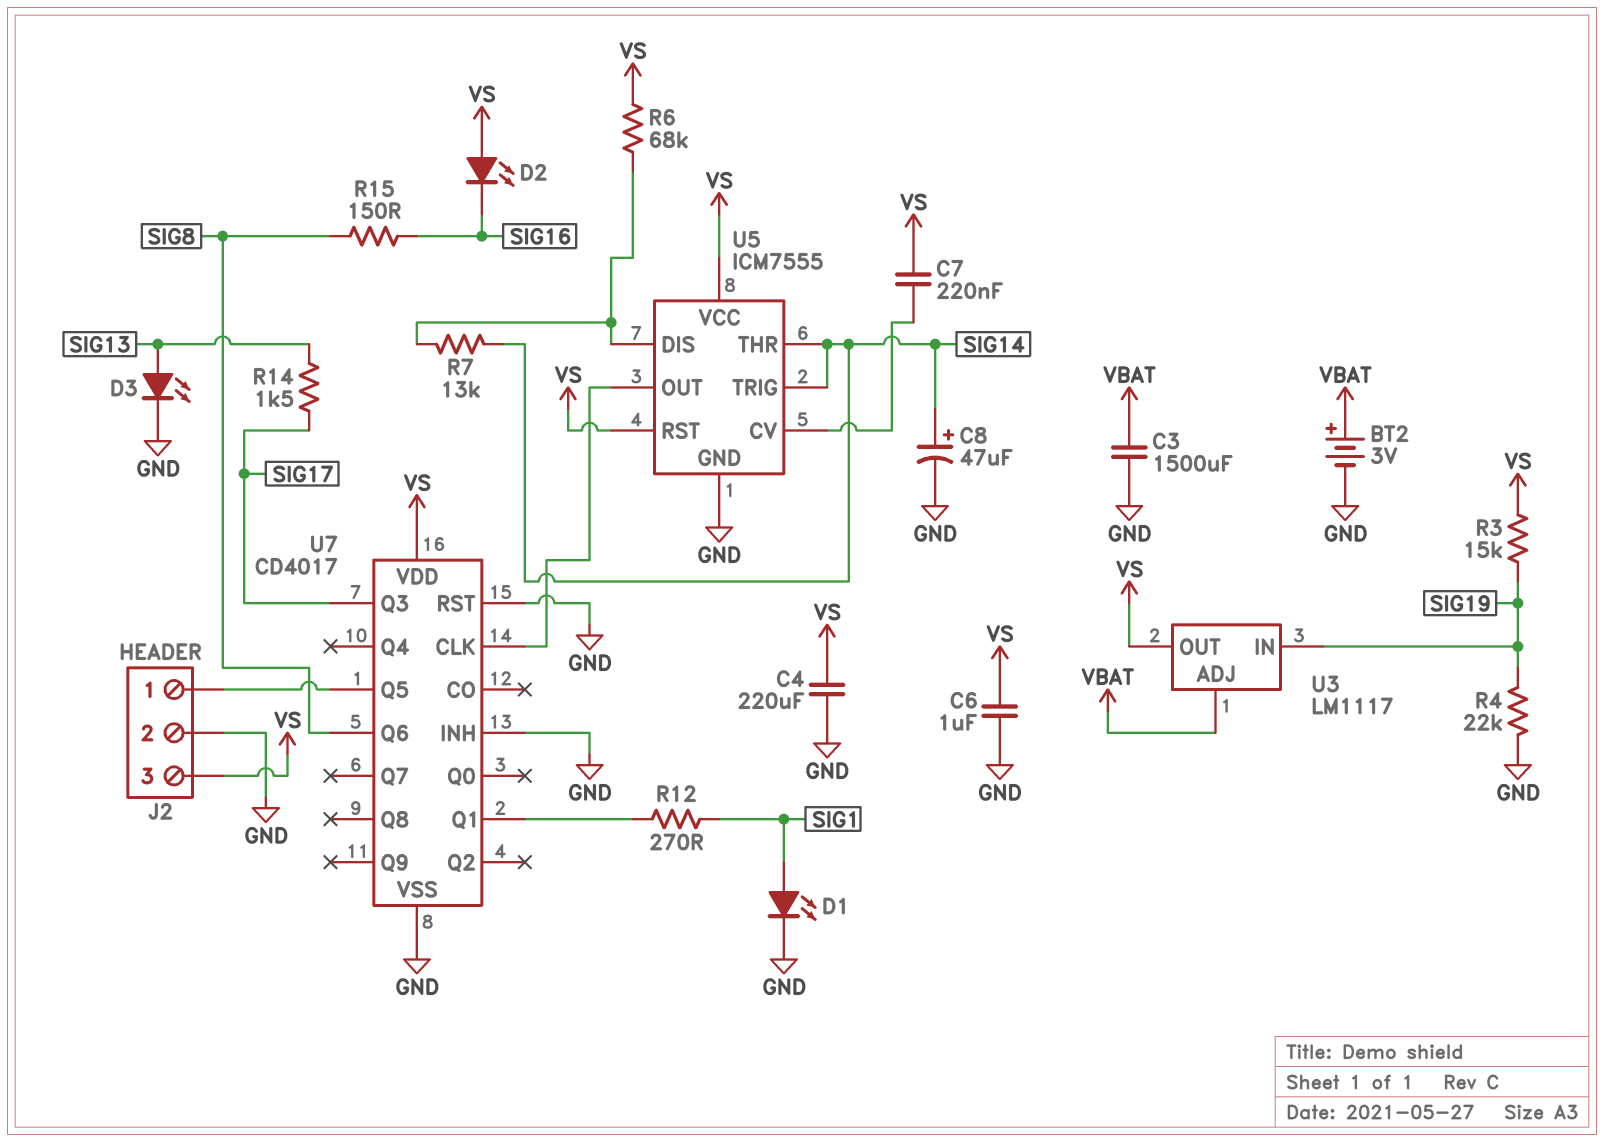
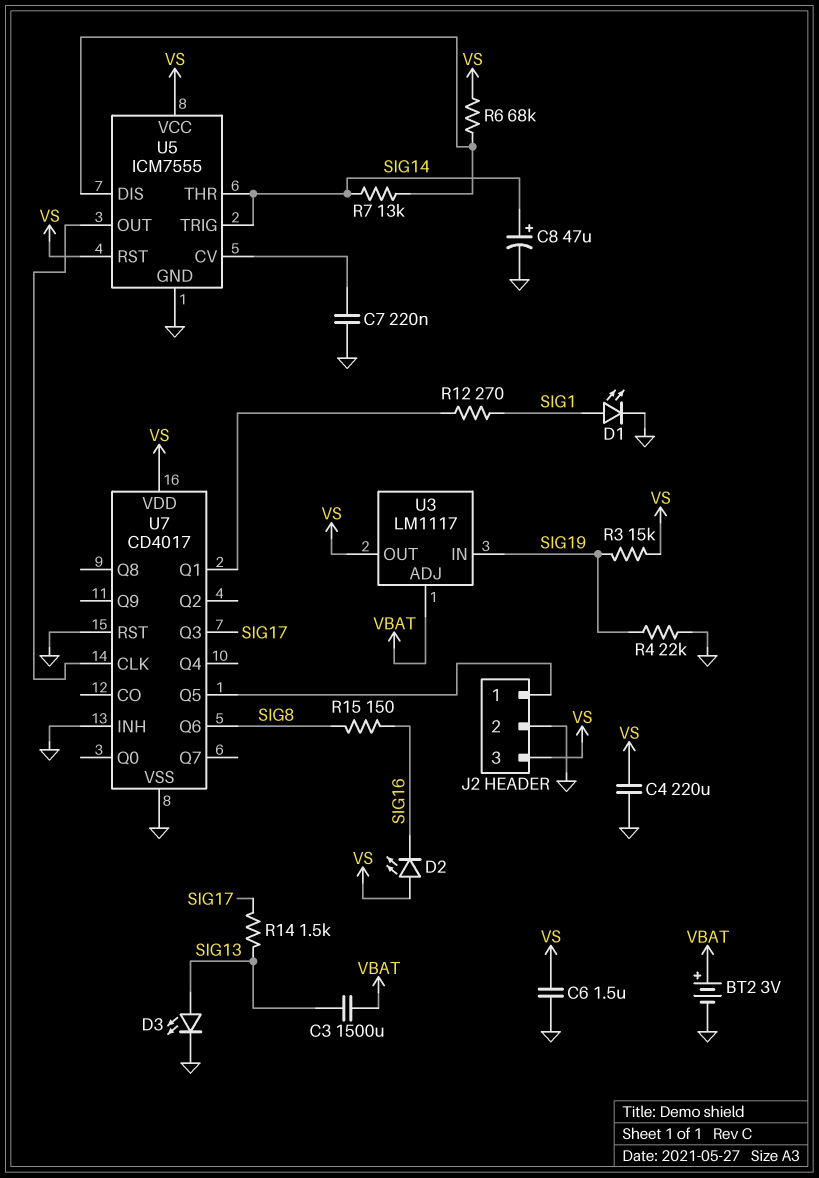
C3: 1500uF (GND, VBAT) -> 1500uF (SIG13, VBAT)
C6: 1uF (GND, VS) -> 1.5uF (GND, VS)
C7: 220nF (U5/CV, VS) -> 220nF (GND, U5/CV)

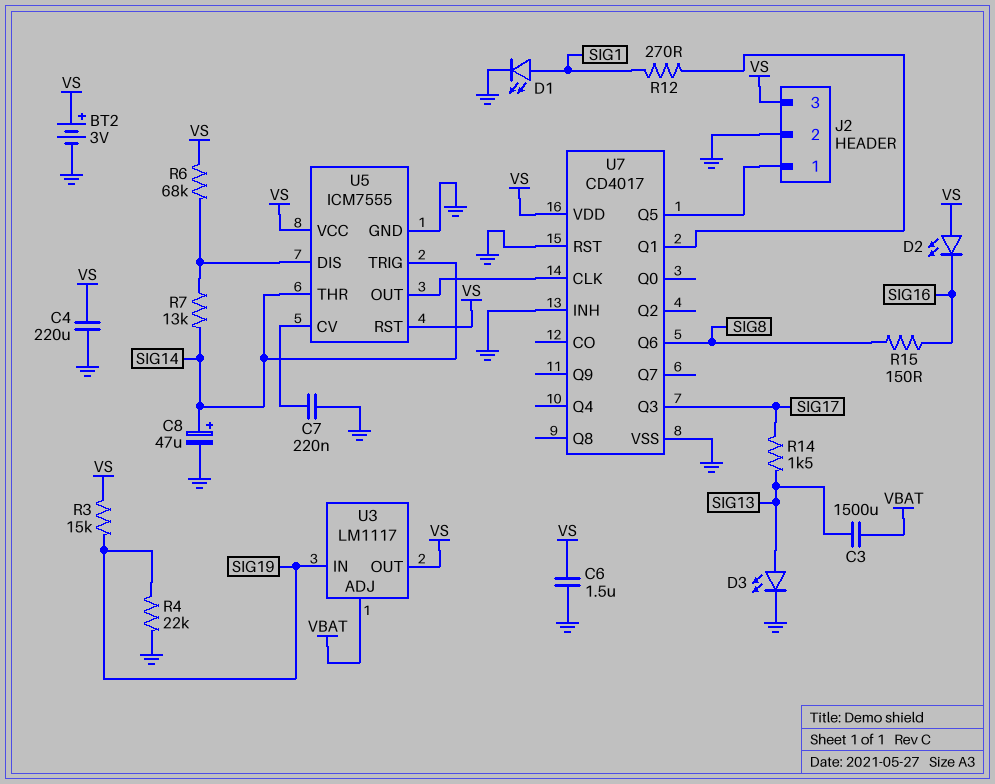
BT2: 3V (plus VBAT, minus GND) -> 3V (plus VS, minus GND)

